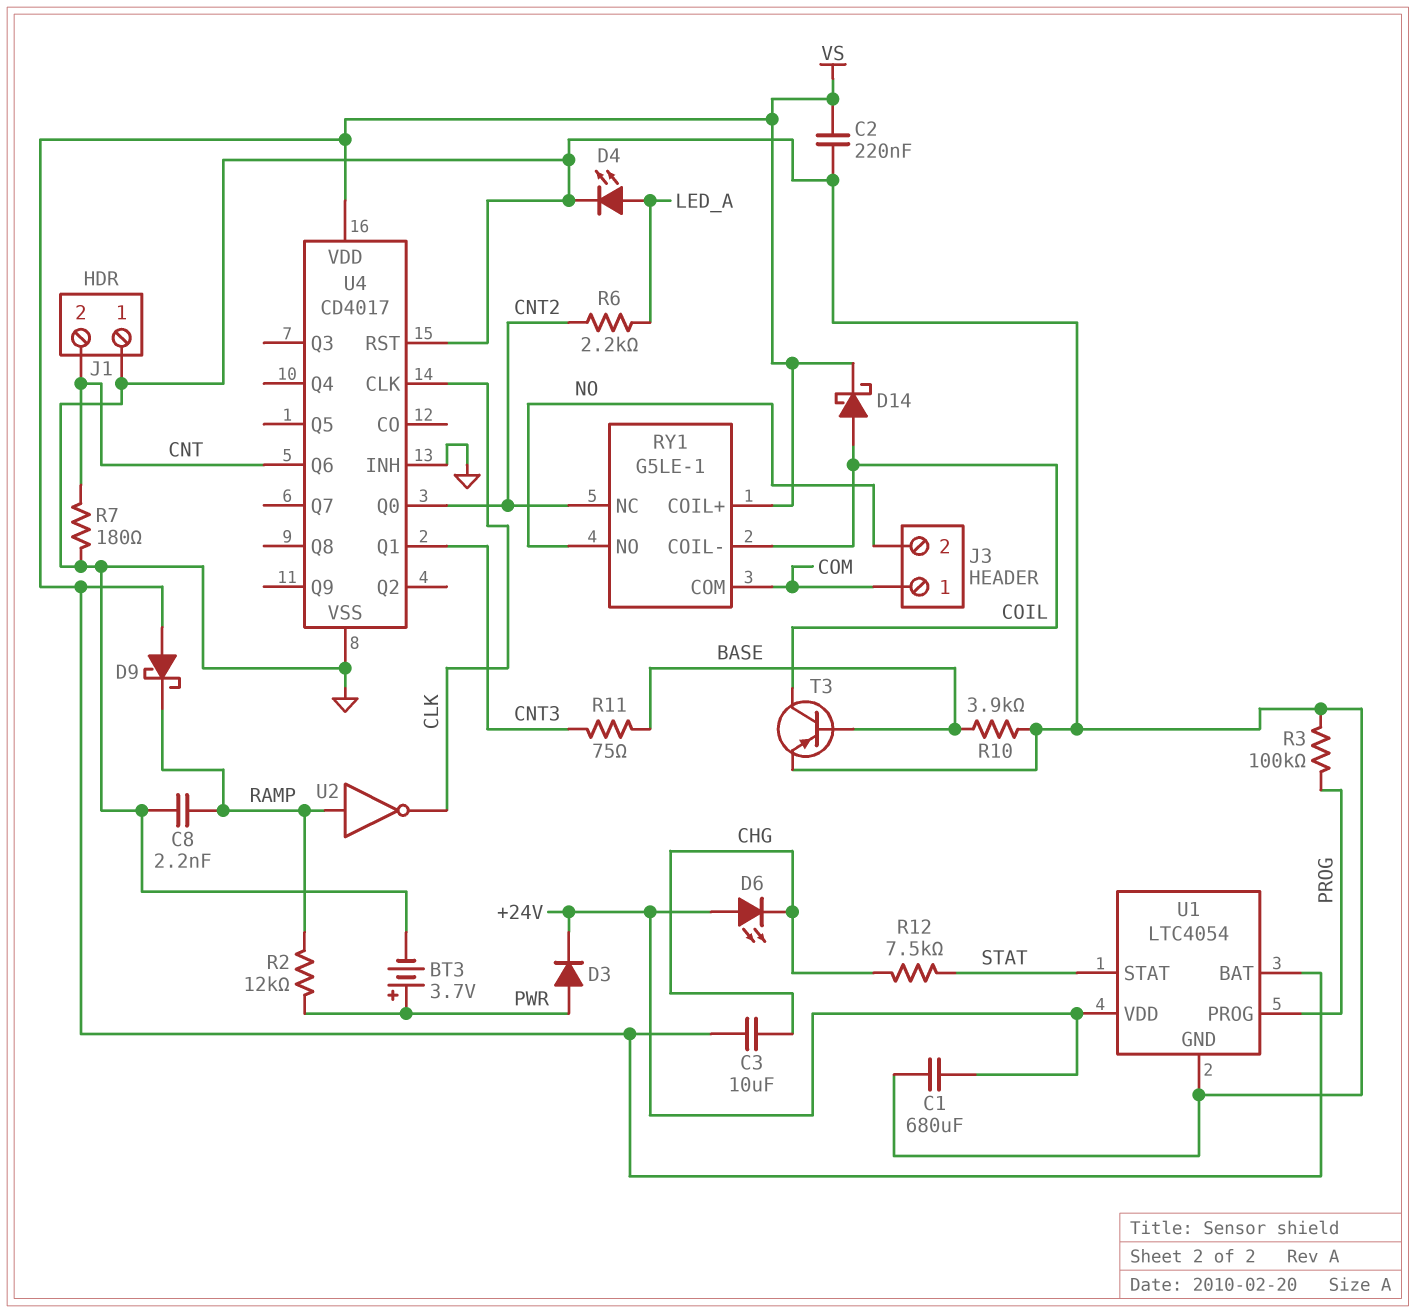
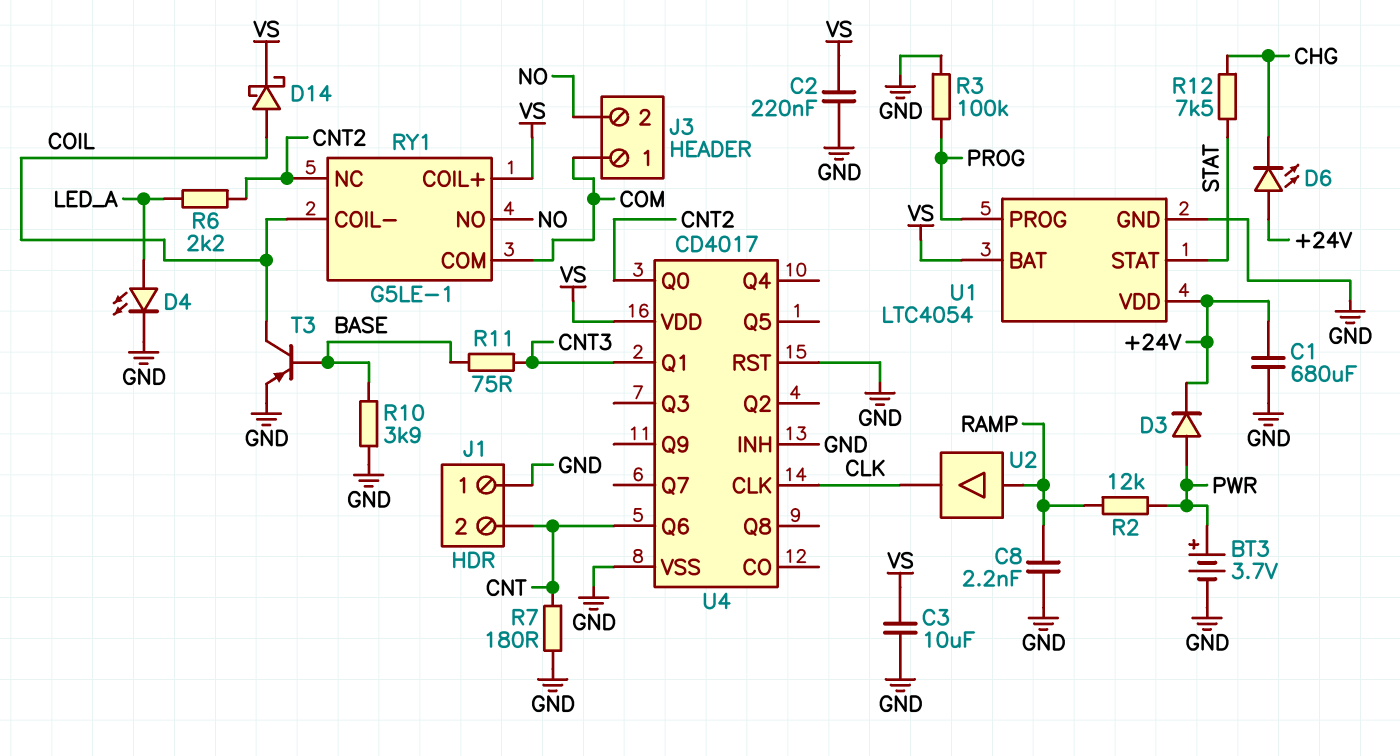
C3: 10uF (CHG, VS) -> 10uF (GND, VS)
D9: schottky (A VS, K RAMP) -> none
U2: NOT (in RAMP, out CLK) -> buffer (in RAMP, out CLK)

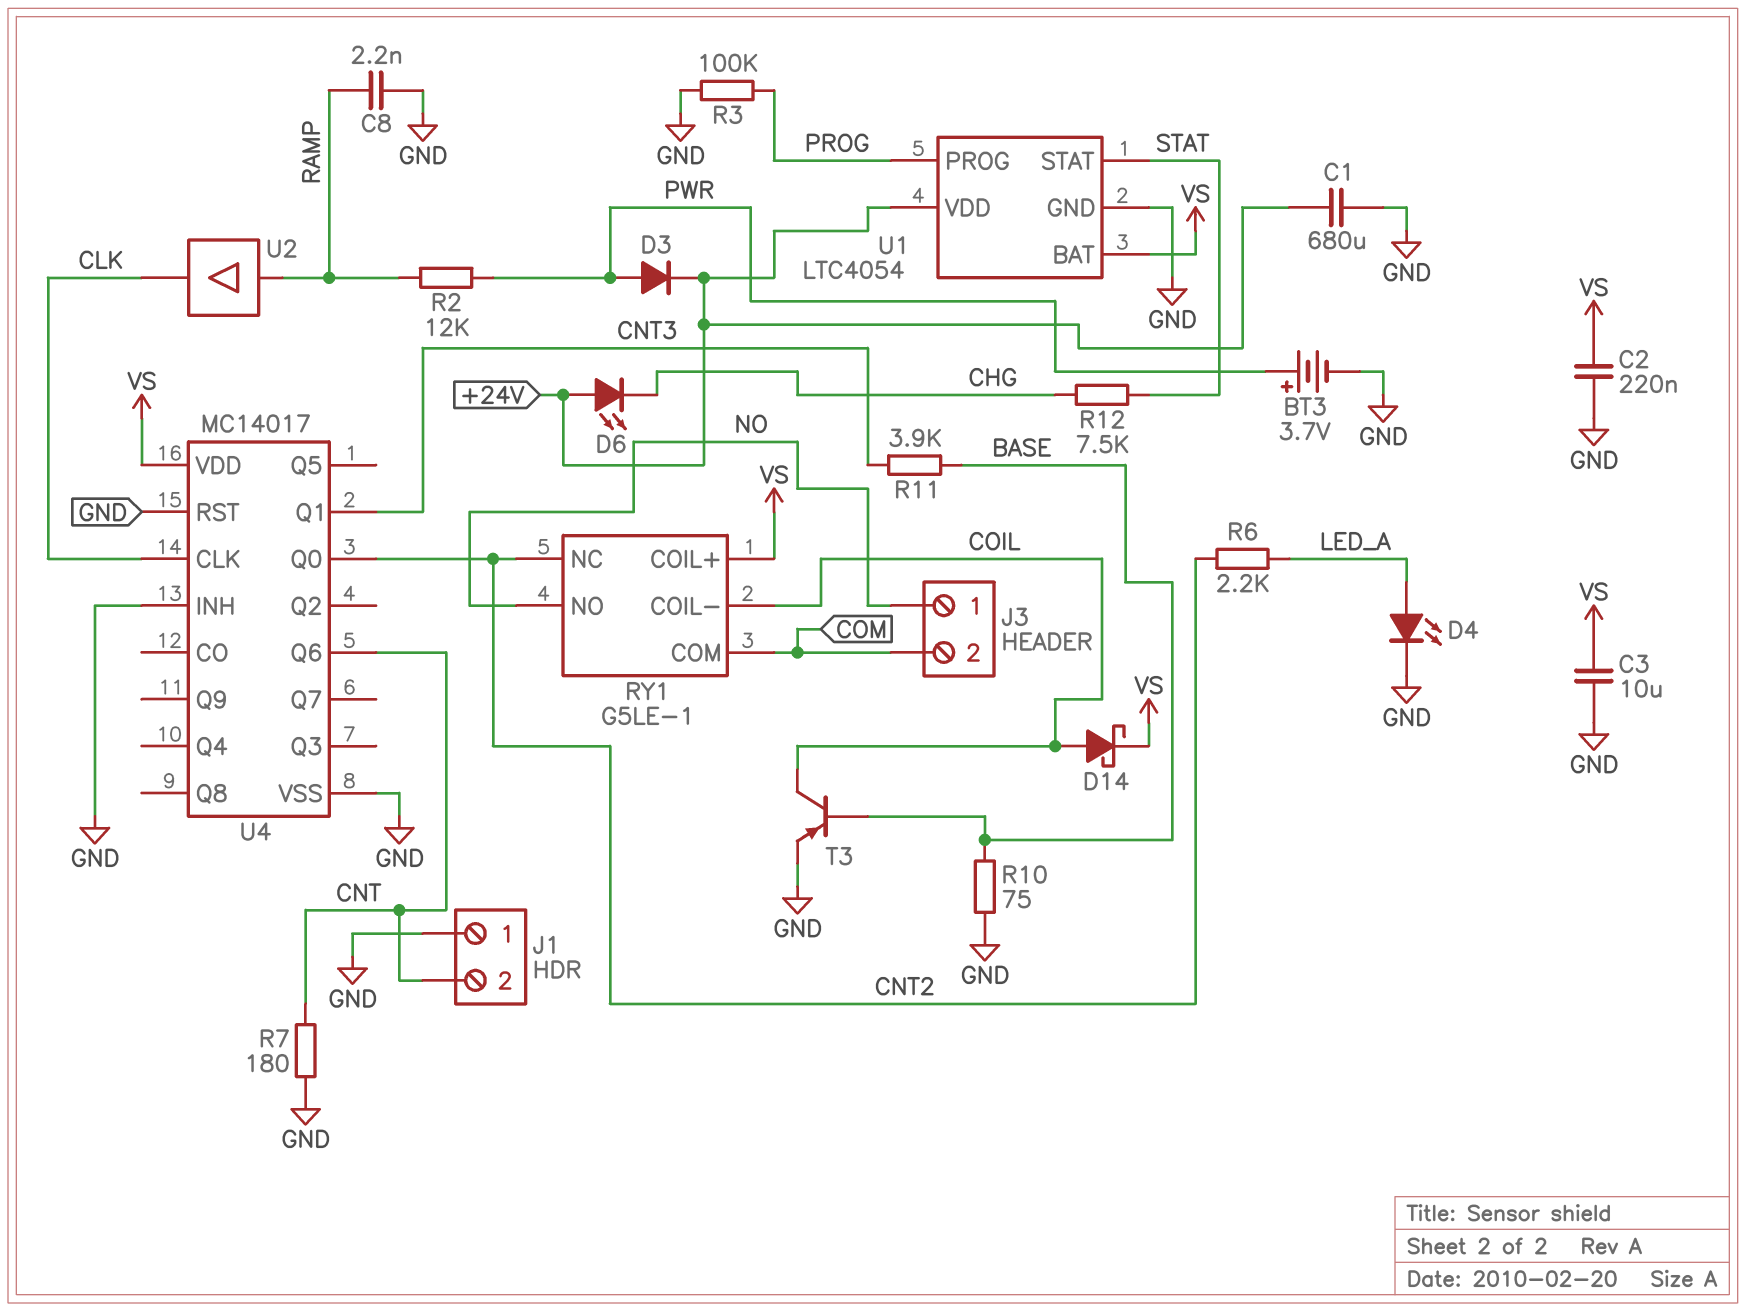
J3 pin 1: COM -> NO
J3 pin 2: NO -> COM
R10: 3.9k (BASE, GND) -> 75 (BASE, GND)
R11: 75 (BASE, CNT3) -> 3.9k (BASE, CNT3)
U4: CD4017 -> MC14017

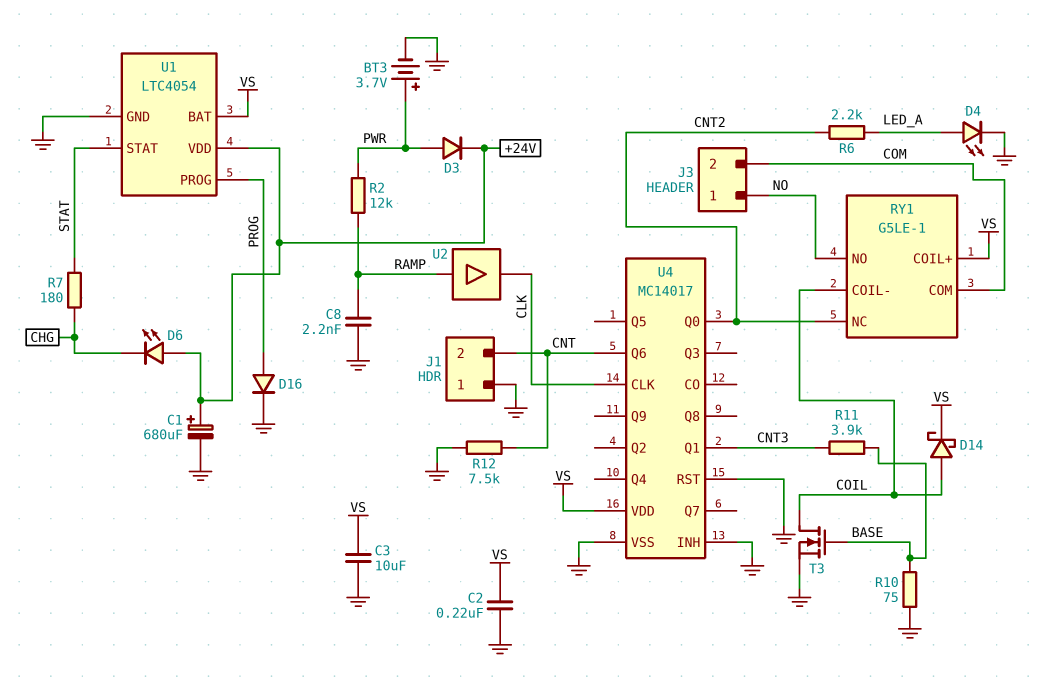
C1: 680uF (+24V, GND) -> 680uF (plus +24V, minus GND)
D16: none -> diode (A PROG, K GND)
R3: 100k (GND, PROG) -> none
R7: 180 (CNT, GND) -> 180 (CHG, STAT)
R12: 7.5k (CHG, STAT) -> 7.5k (CNT, GND)
T3: PNP (B BASE, C COIL, E GND) -> NMOS (G BASE, D COIL, S GND)

